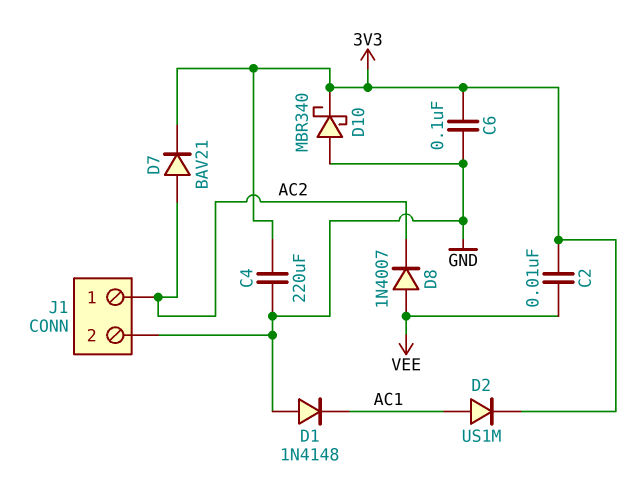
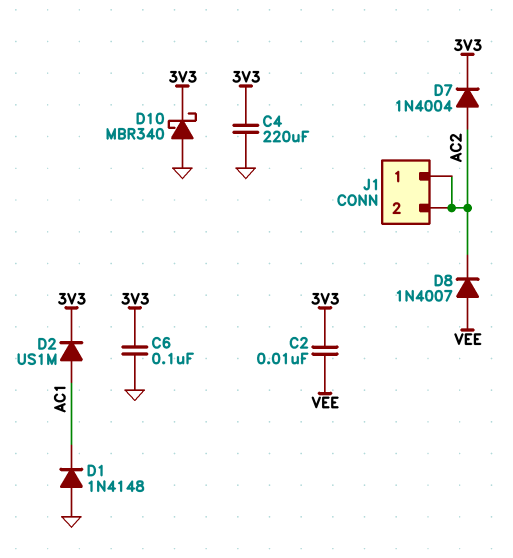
D7: diode BAV21 (A AC2, K 3V3) -> diode 1N4004 (A AC2, K 3V3)
J1 pin 2: GND -> AC2

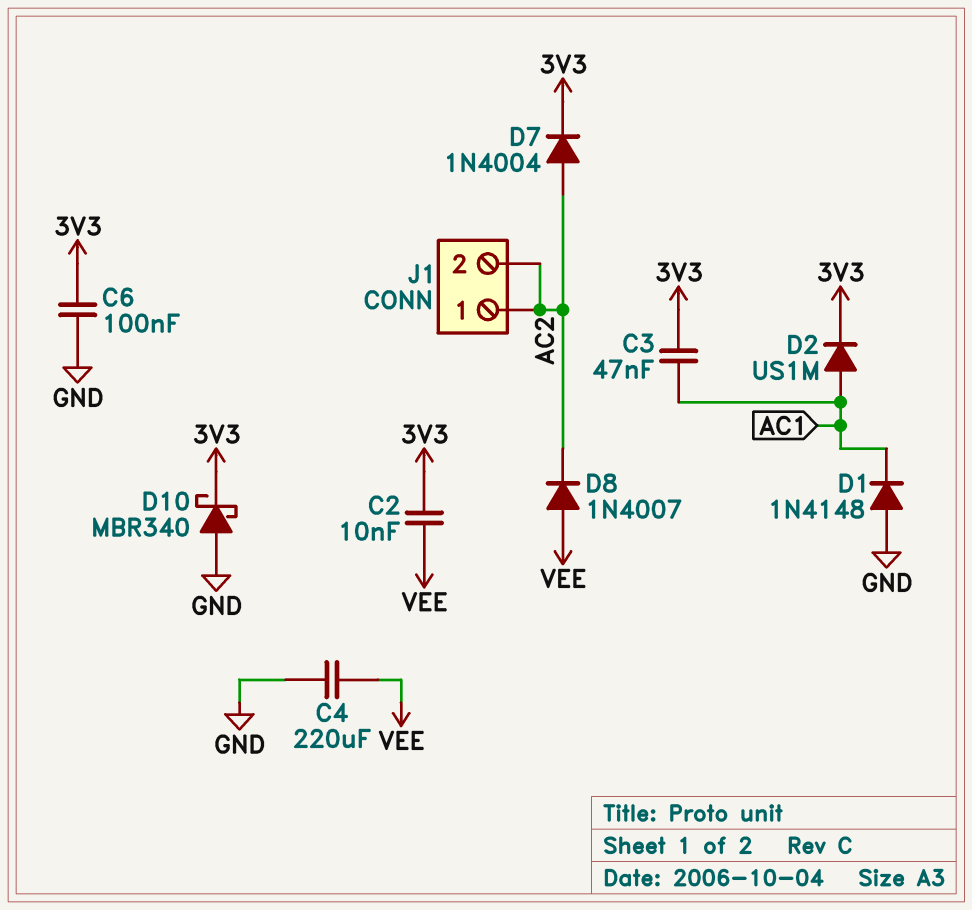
C3: none -> 47nF (3V3, AC1)
C4: 220uF (3V3, GND) -> 220uF (GND, VEE)

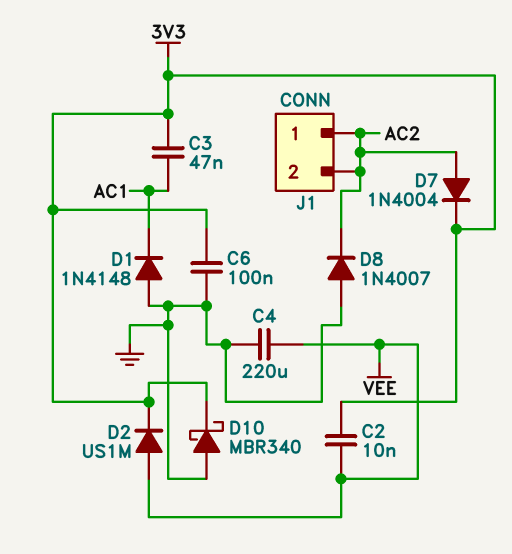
D2: diode US1M (A AC1, K 3V3) -> diode US1M (A VEE, K 3V3)
D8: diode 1N4007 (A VEE, K AC2) -> diode 1N4007 (A GND, K AC2)

